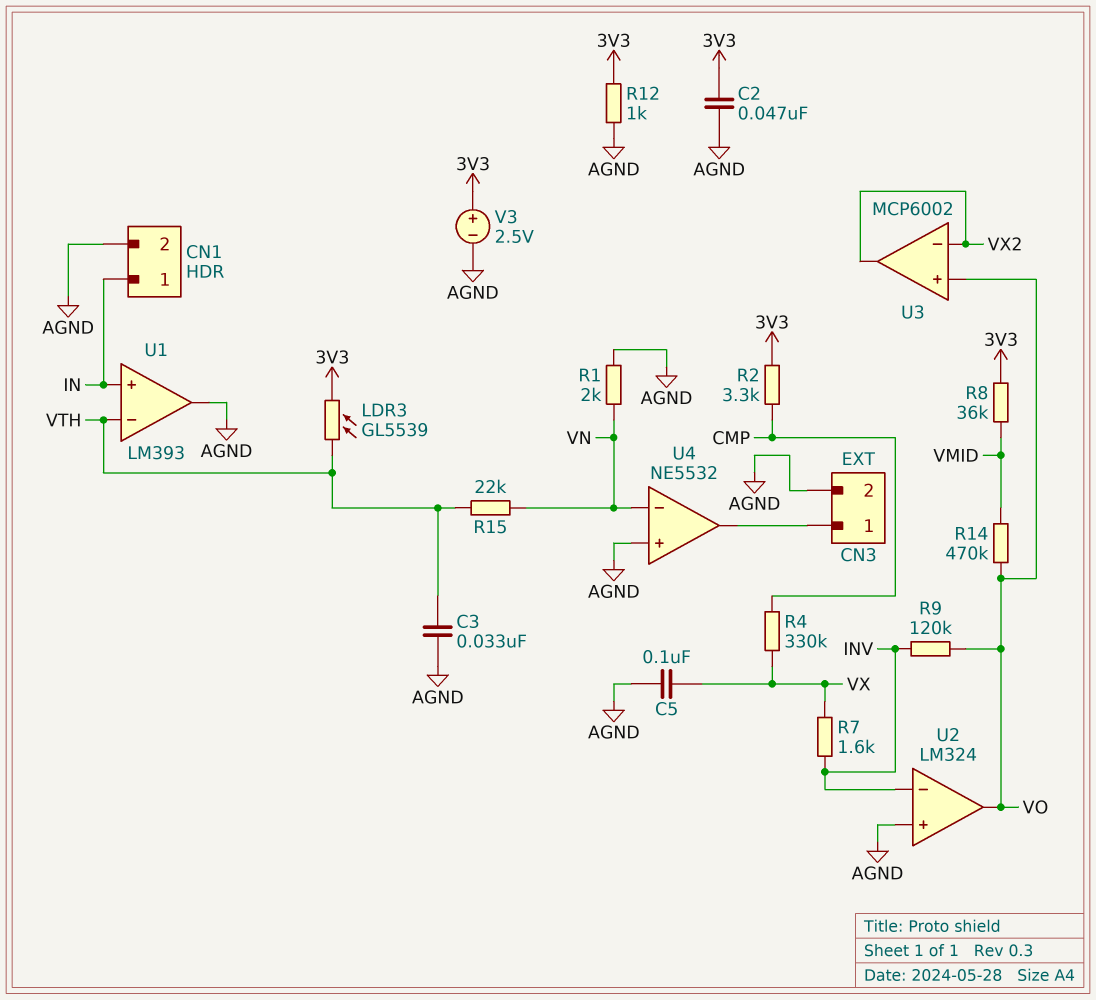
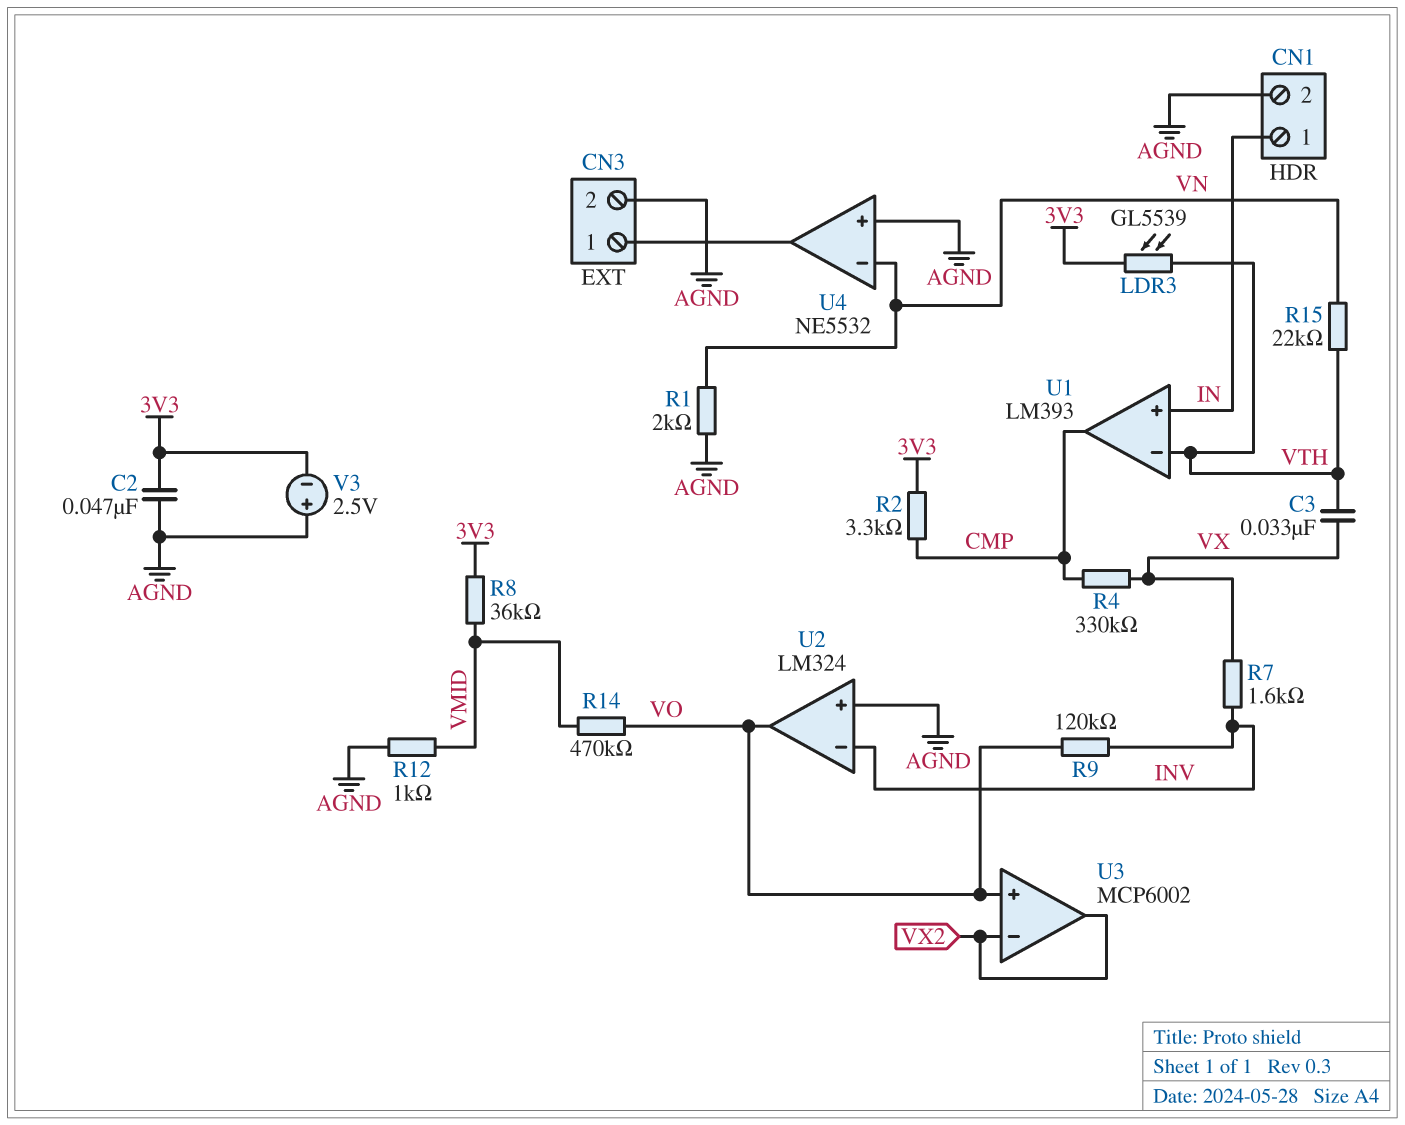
C3: 33nF (AGND, VTH) -> 33nF (VTH, VX)
C5: 100nF (AGND, VX) -> none
R12: 1k (3V3, AGND) -> 1k (AGND, VMID)
U1 pin out: AGND -> CMP
V3: 2.5V (plus 3V3, minus AGND) -> 2.5V (plus AGND, minus 3V3)

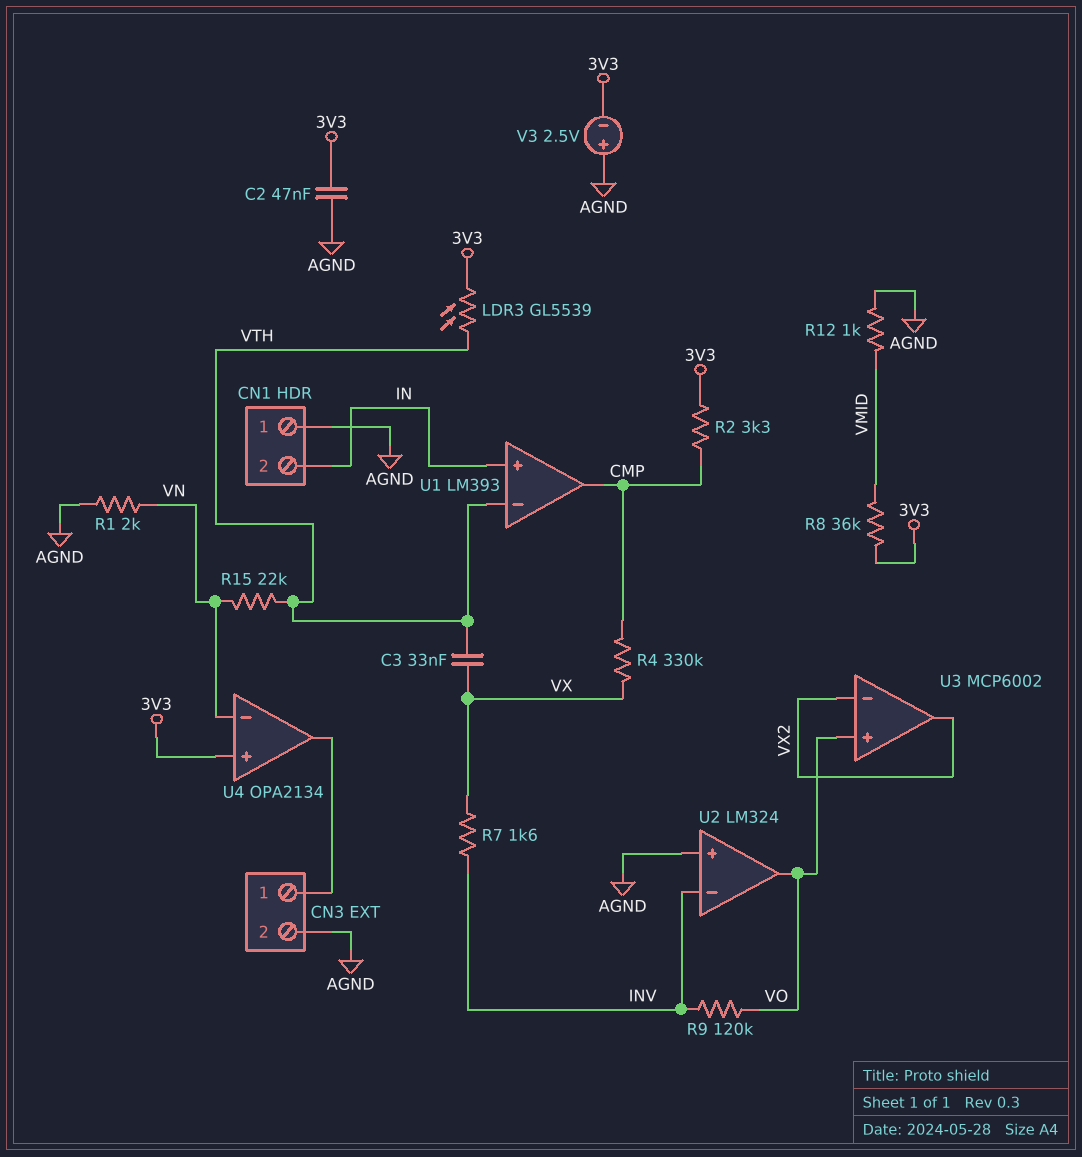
CN1 pin 1: IN -> AGND
CN1 pin 2: AGND -> IN
R14: 470k (VMID, VO) -> none
U4: NE5532 -> OPA2134
U4 pin in+: AGND -> 3V3

